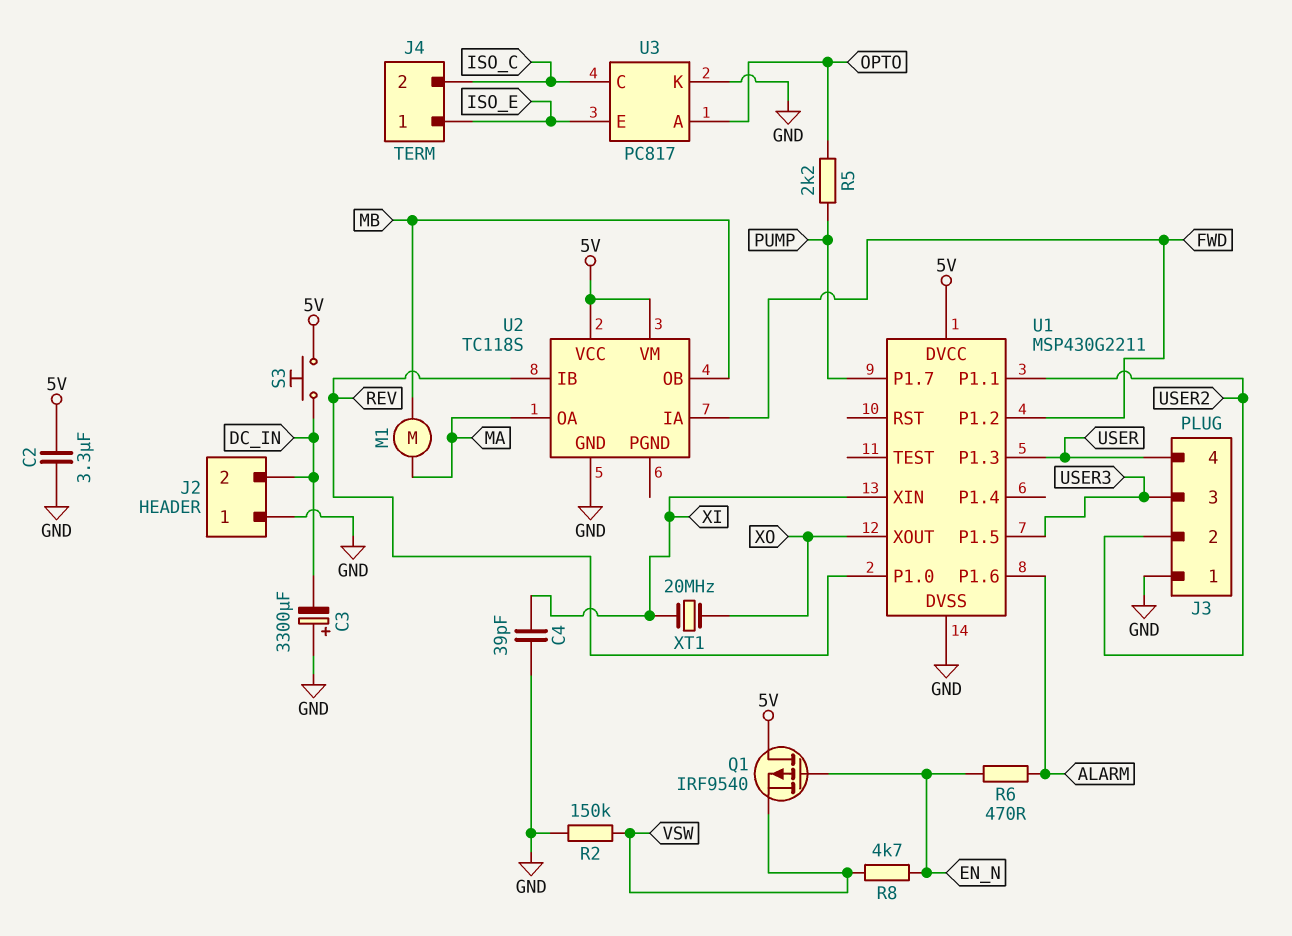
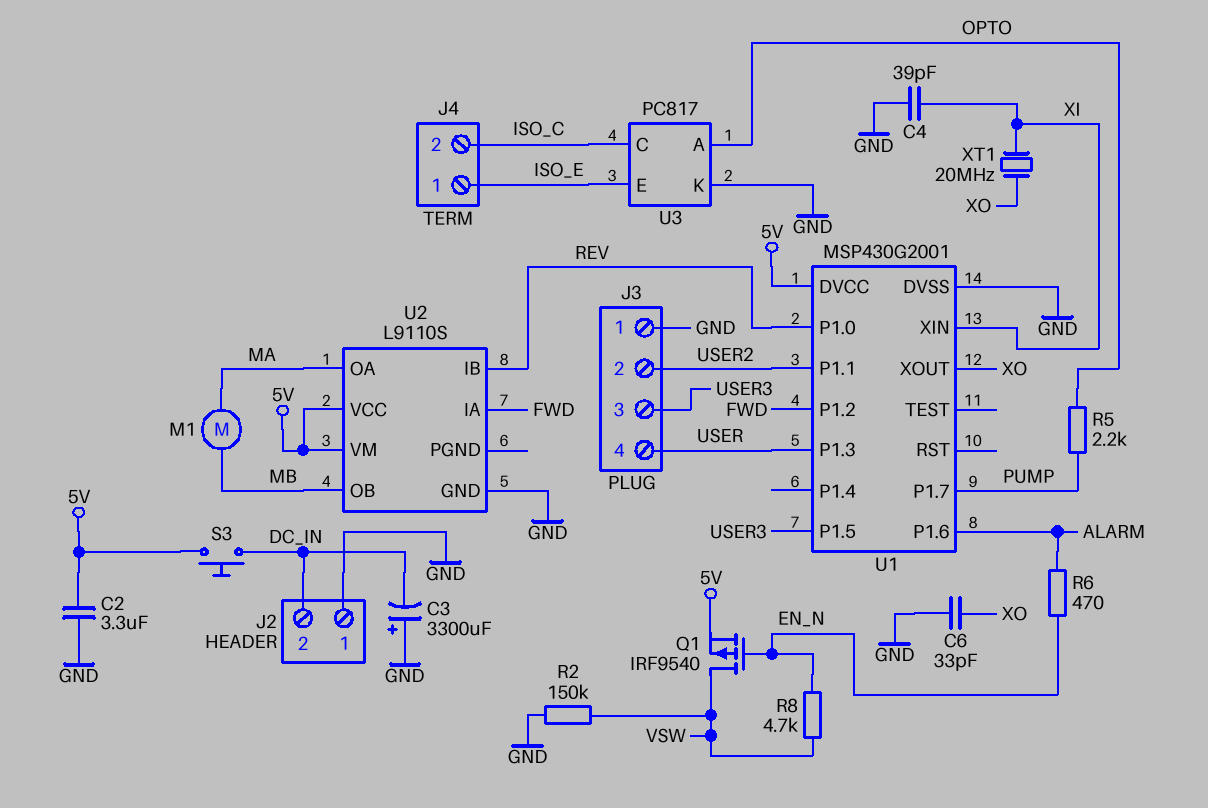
C6: none -> 33pF (GND, XO)
Q1: PMOS IRF9540 (G EN_N, D 5V, S VSW) -> PMOS IRF9540 (G EN_N, D VSW, S 5V)
U1: MSP430G2211 -> MSP430G2001
U2: TC118S -> L9110S

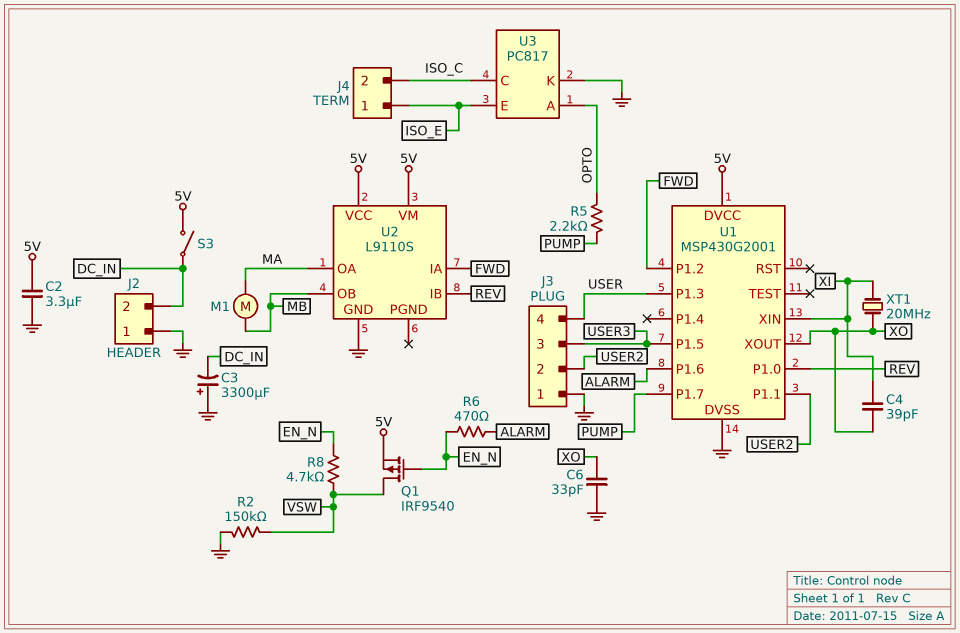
C4: 39pF (GND, XI) -> 39pF (XI, XO)
S3: button (5V, DC_IN) -> switch (5V, DC_IN)

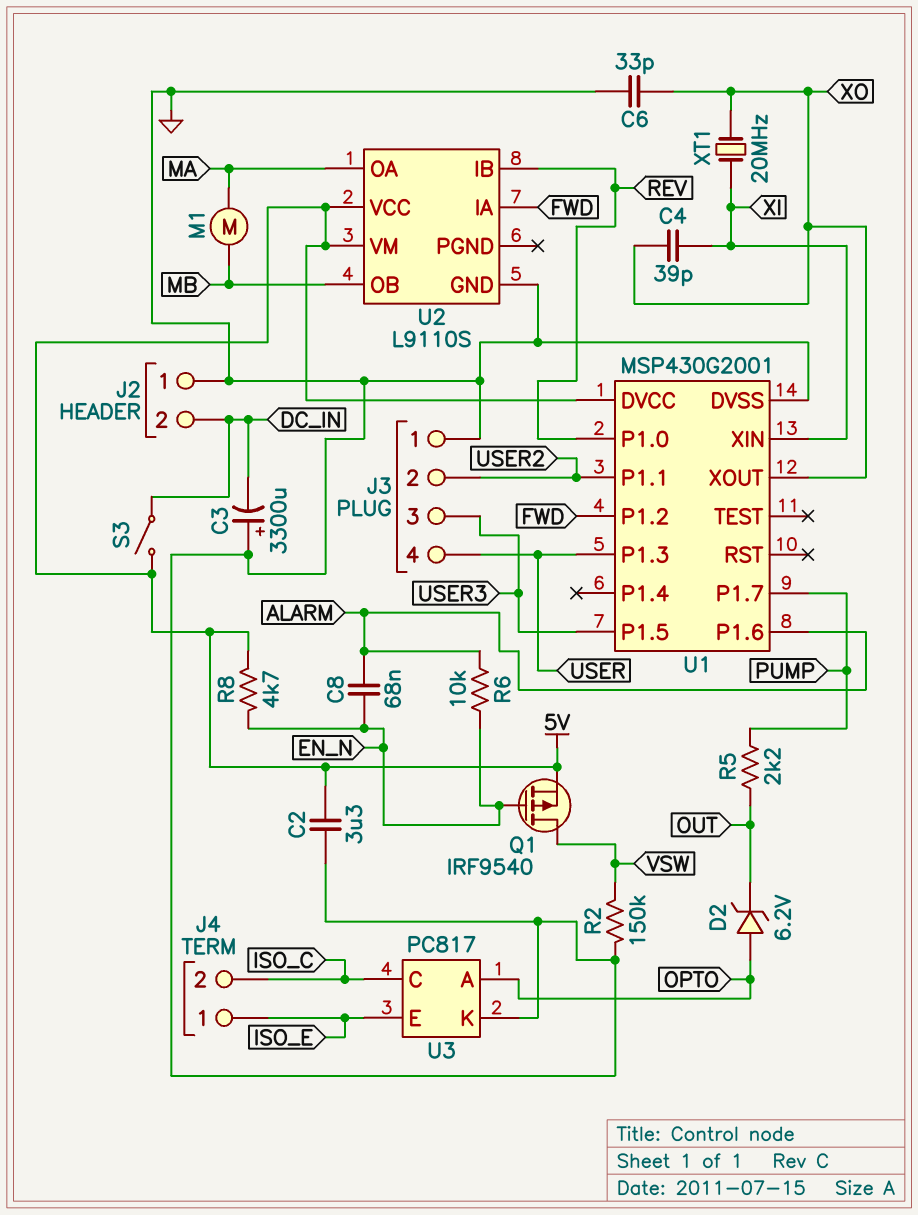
C8: none -> 68nF (ALARM, EN_N)
D2: none -> zener 6.2V (A OPTO, K OUT)
R5: 2.2k (OPTO, PUMP) -> 2.2k (OUT, PUMP)
R6: 470 (ALARM, EN_N) -> 10k (ALARM, EN_N)
R8: 4.7k (EN_N, VSW) -> 4.7k (5V, EN_N)

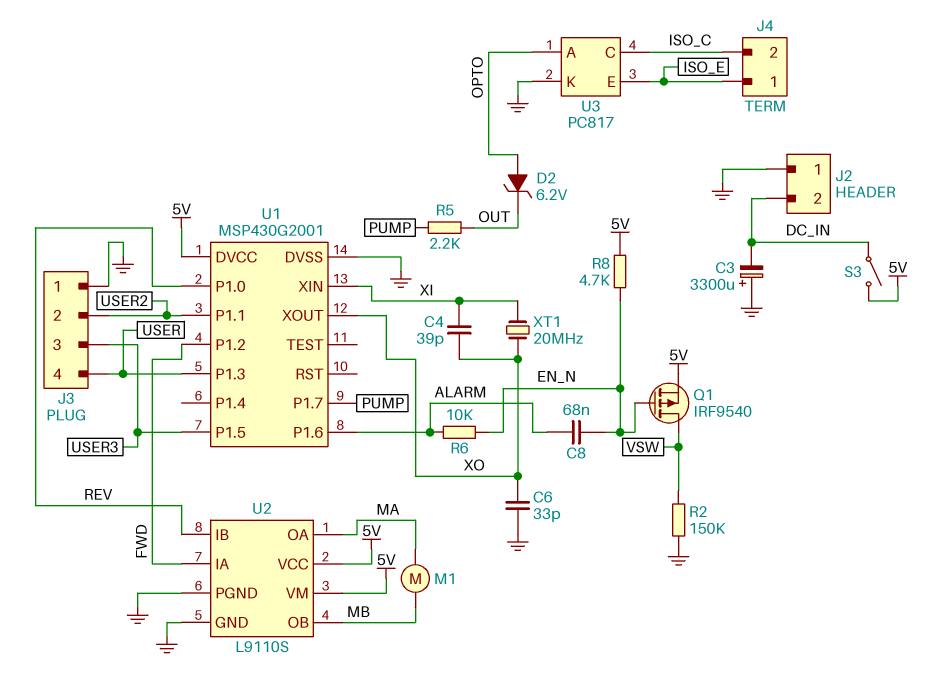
C2: 3.3uF (5V, GND) -> none
U2 pin PGND: none -> GND

